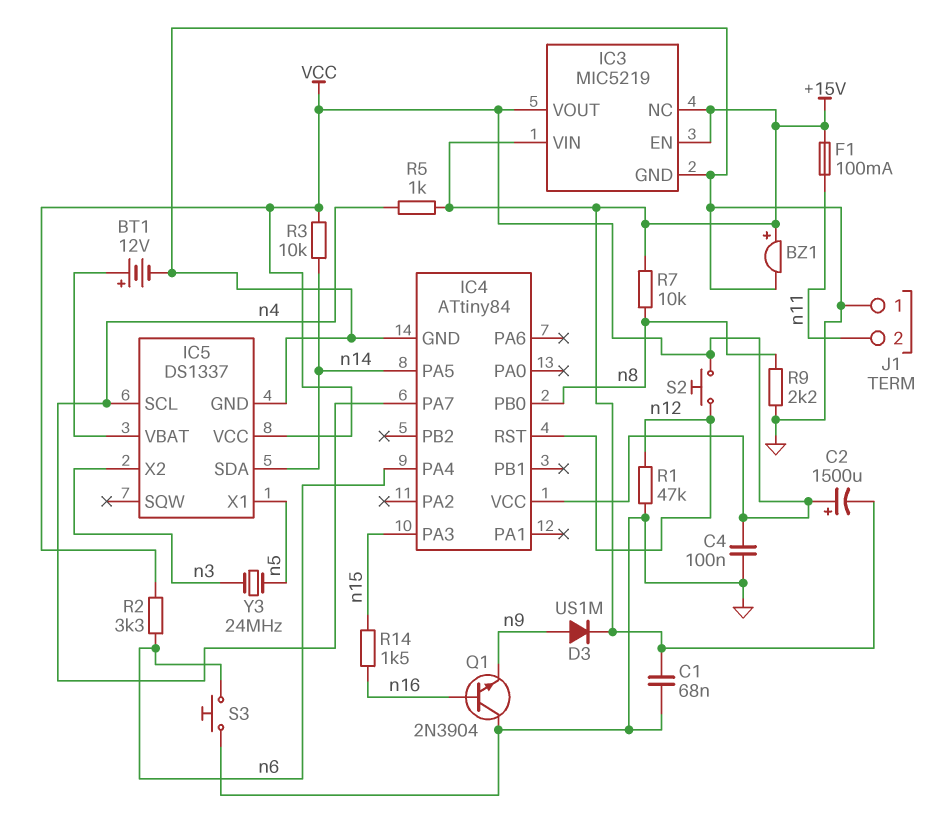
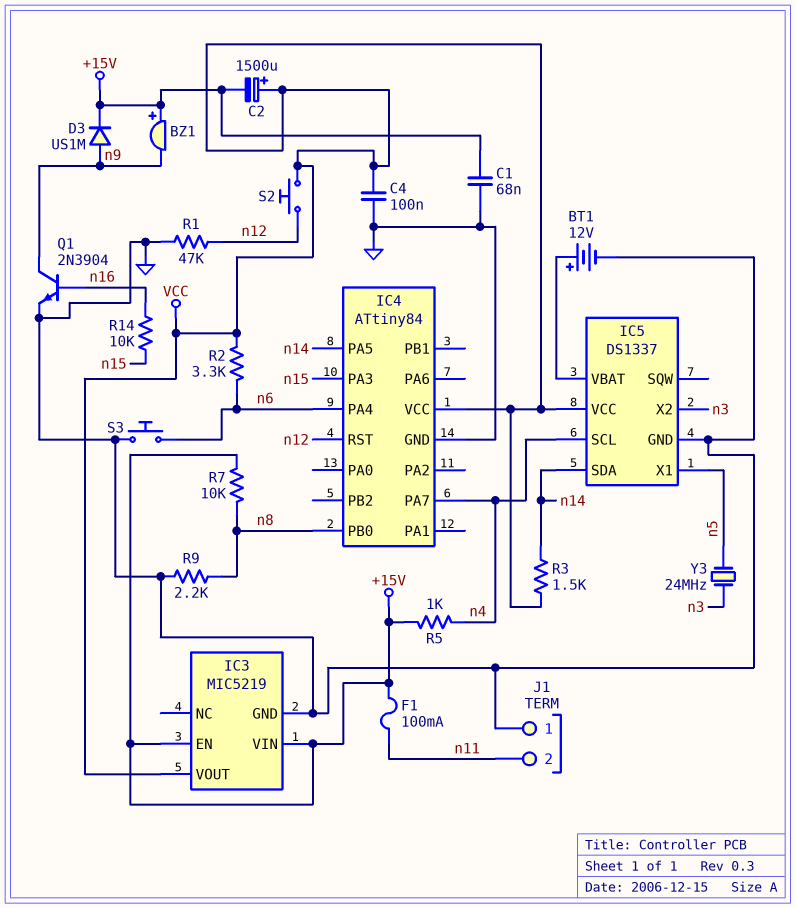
BZ1: buzzer (plus +15V, minus GND) -> buzzer (plus +15V, minus n9)
IC3 pin NC: +15V -> none
Q1: NPN 2N3904 (B n16, C GND, E n9) -> NPN 2N3904 (B n16, C n9, E GND)
R3: 10k (VCC, n14) -> 1.5k (VCC, n14)
R14: 1.5k (n15, n16) -> 10k (n15, n16)

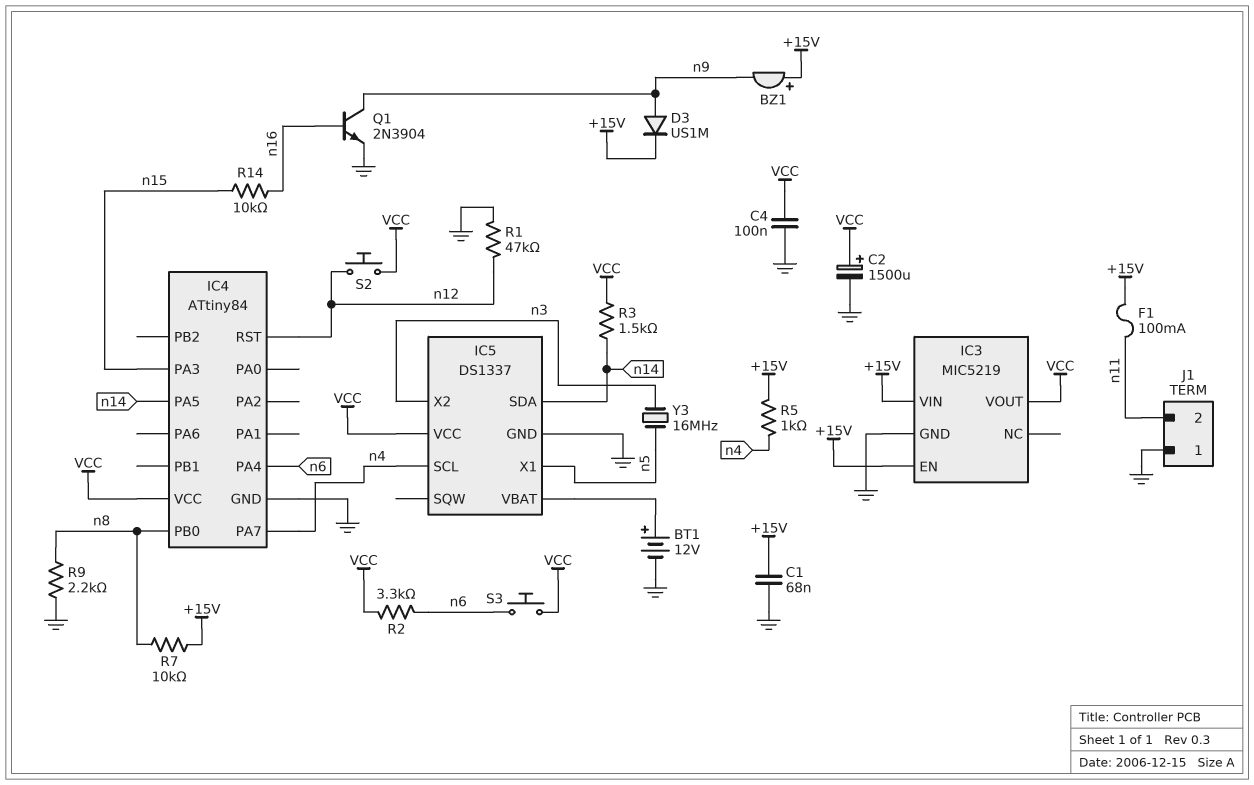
C2: 1500uF (plus VCC, minus +15V) -> 1500uF (plus VCC, minus GND)
S3: button (GND, n6) -> button (VCC, n6)
Y3: 24MHz (n3, n5) -> 16MHz (n3, n5)

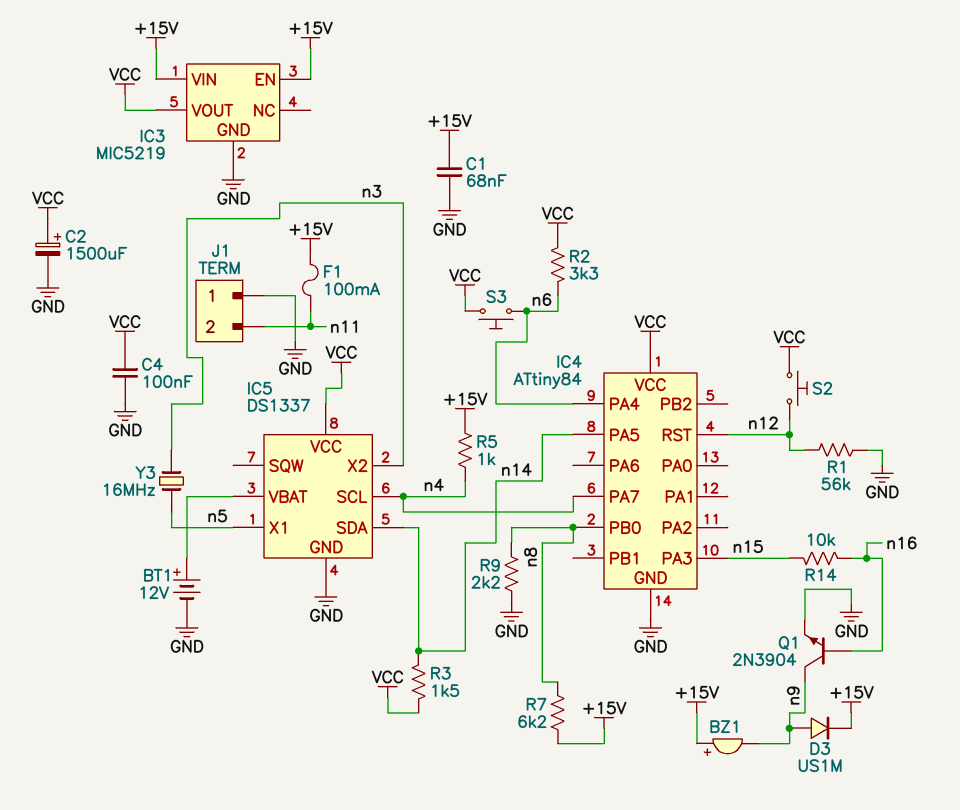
R1: 47k (GND, n12) -> 56k (GND, n12)
R7: 10k (+15V, n8) -> 6.2k (+15V, n8)

